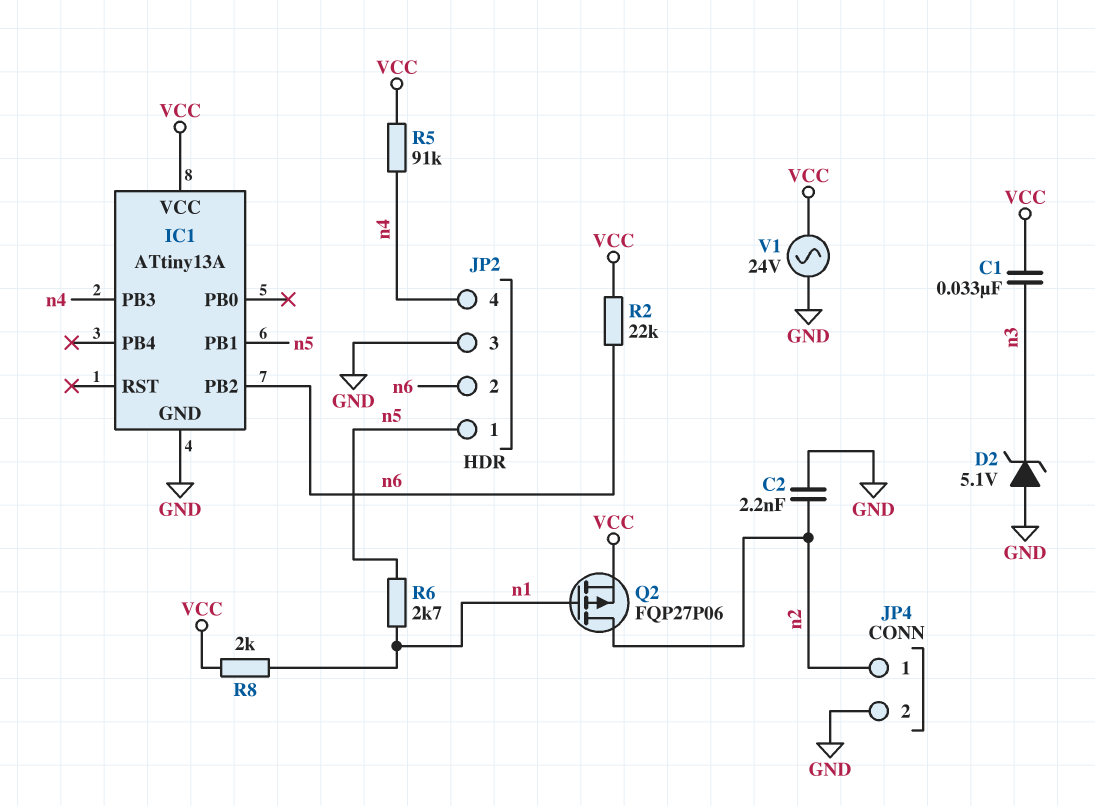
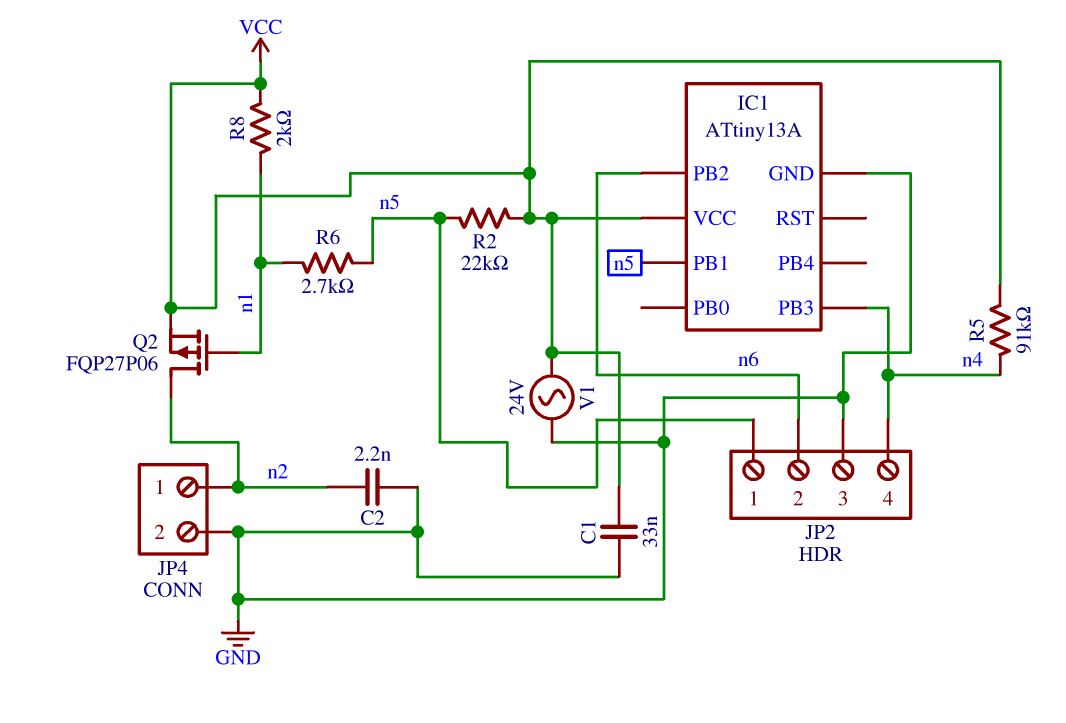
C1: 33nF (VCC, n3) -> 33nF (GND, VCC)
D2: zener 5.1V (A GND, K n3) -> none
R2: 22k (VCC, n6) -> 22k (VCC, n5)

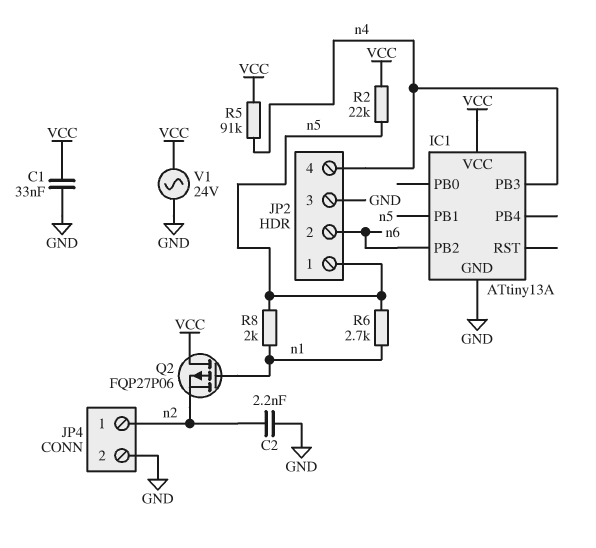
Q2: PMOS FQP27P06 (G n1, D n2, S VCC) -> PMOS FQP27P06 (G n1, D VCC, S n2)
R8: 2k (VCC, n1) -> 2k (n1, n5)

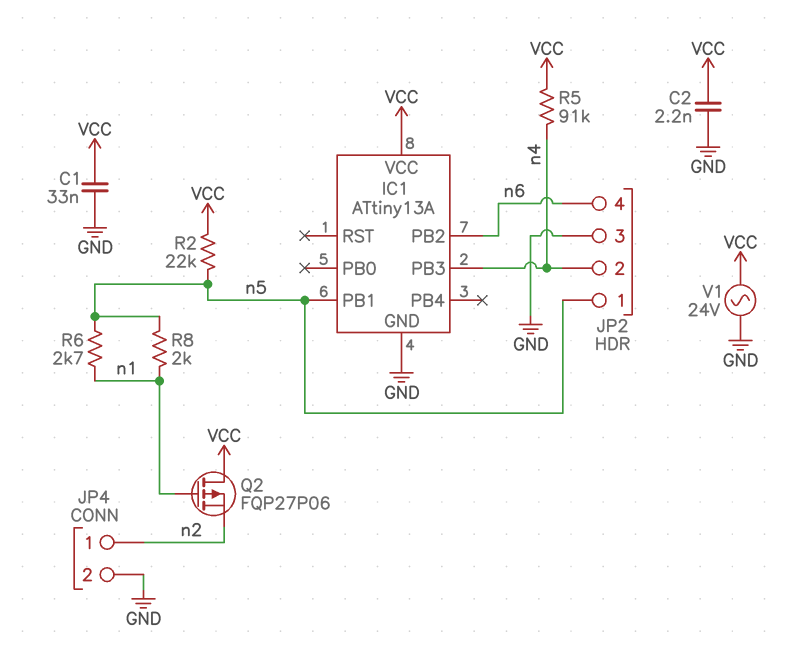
C2: 2.2nF (GND, n2) -> 2.2nF (GND, VCC)
JP2 pin 2: n6 -> n4
JP2 pin 4: n4 -> n6

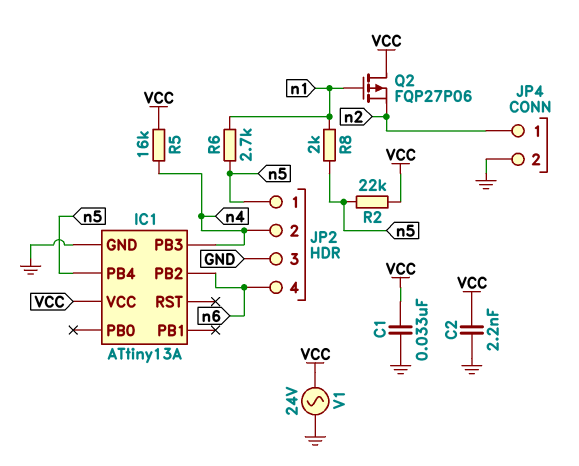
IC1 pin PB1: n5 -> none
IC1 pin PB4: none -> n5
R5: 91k (VCC, n4) -> 16k (VCC, n4)

